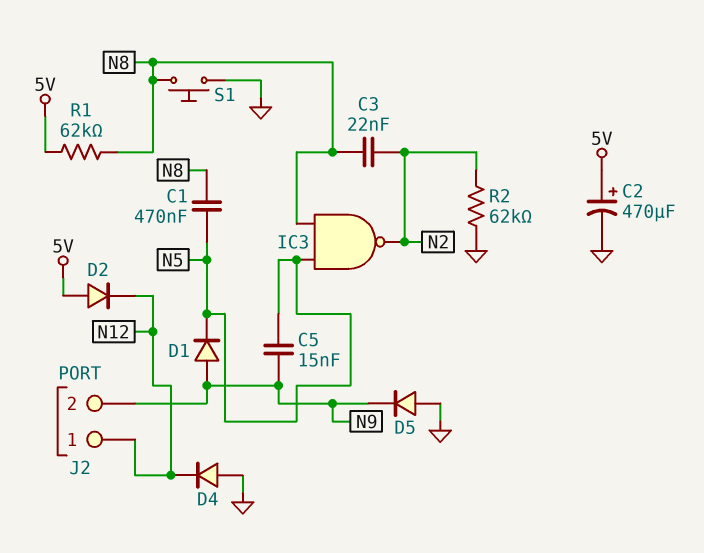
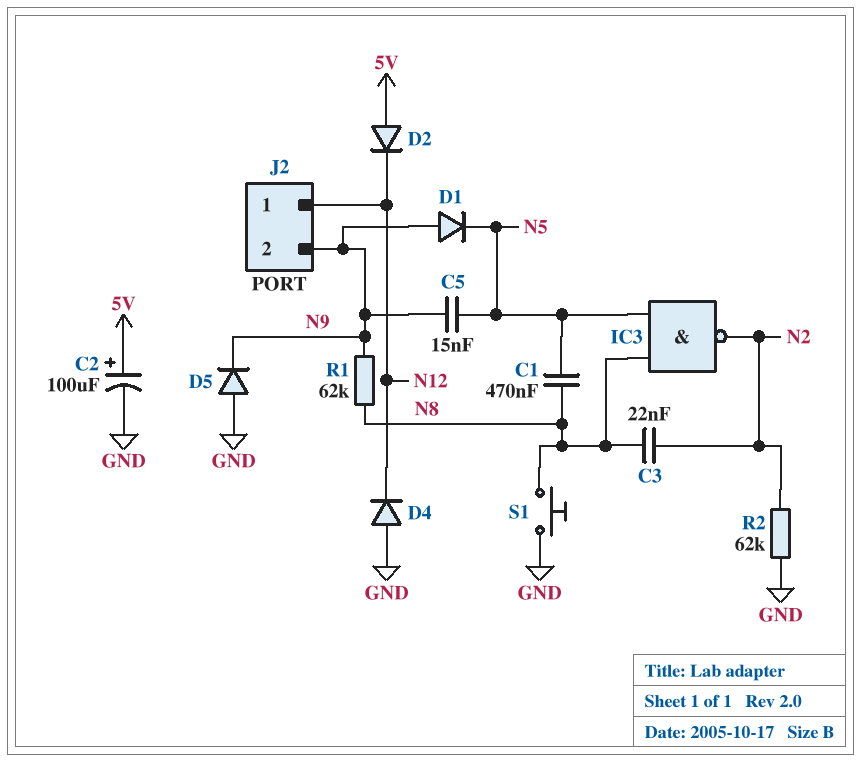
C2: 470uF (plus 5V, minus GND) -> 100uF (plus 5V, minus GND)
R1: 62k (5V, N8) -> 62k (N8, N9)

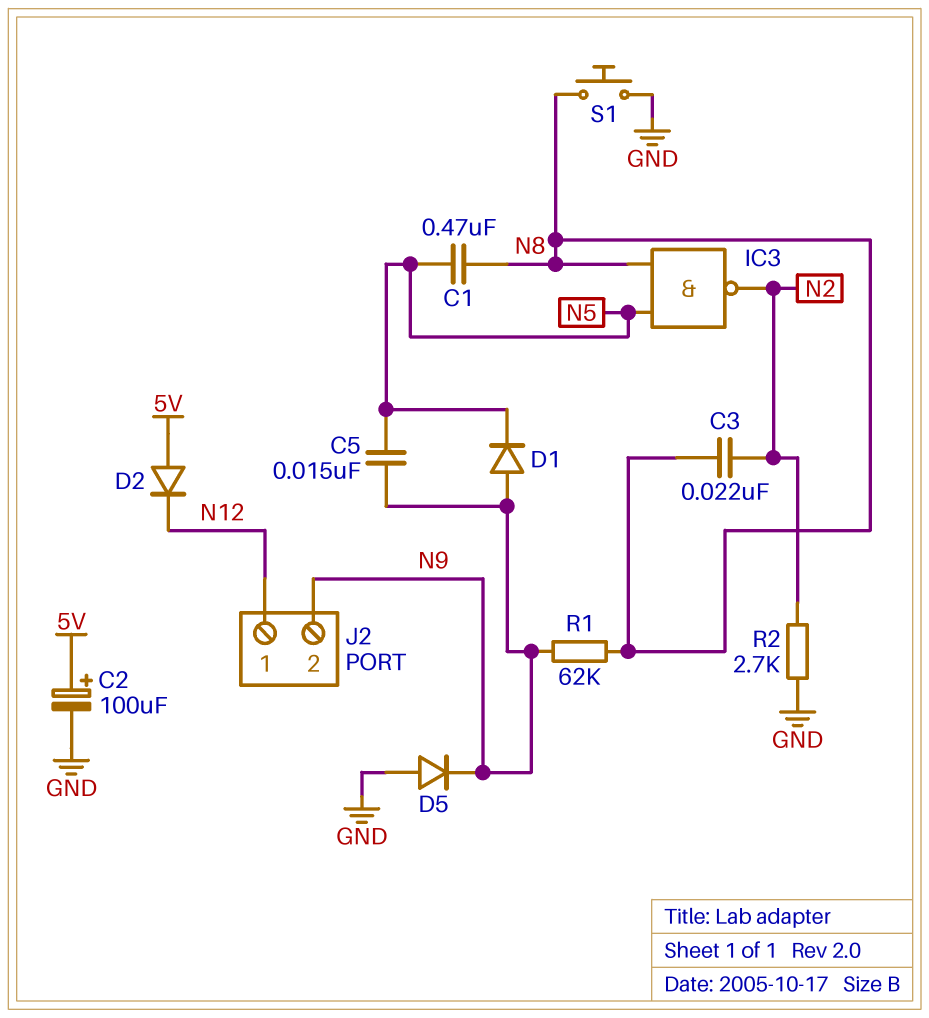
D4: diode (A GND, K N12) -> none
R2: 62k (GND, N2) -> 2.7k (GND, N2)

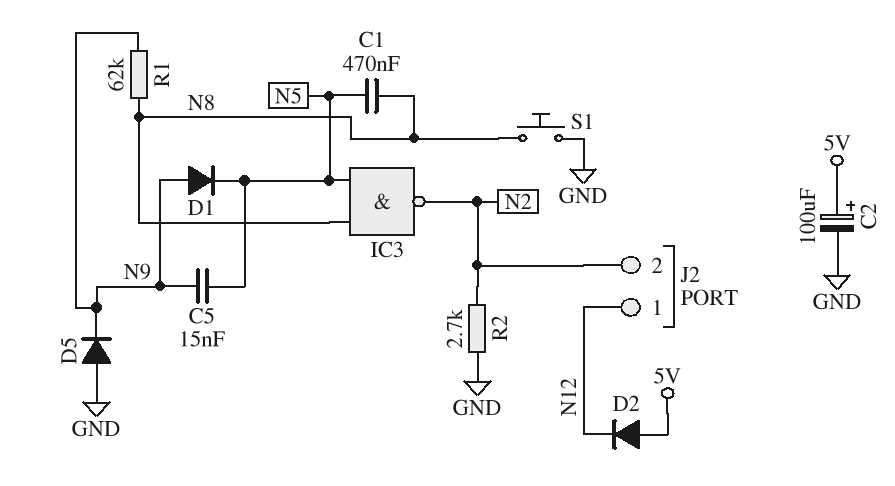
C3: 22nF (N2, N8) -> none
J2 pin 2: N9 -> N2

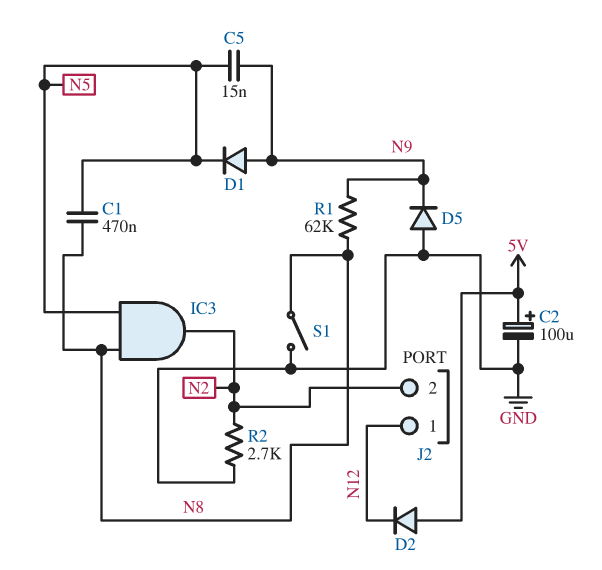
IC3: NAND (in N5, in N8, out N2) -> AND (in N5, in N8, out N2)
S1: button (GND, N8) -> switch (GND, N8)

